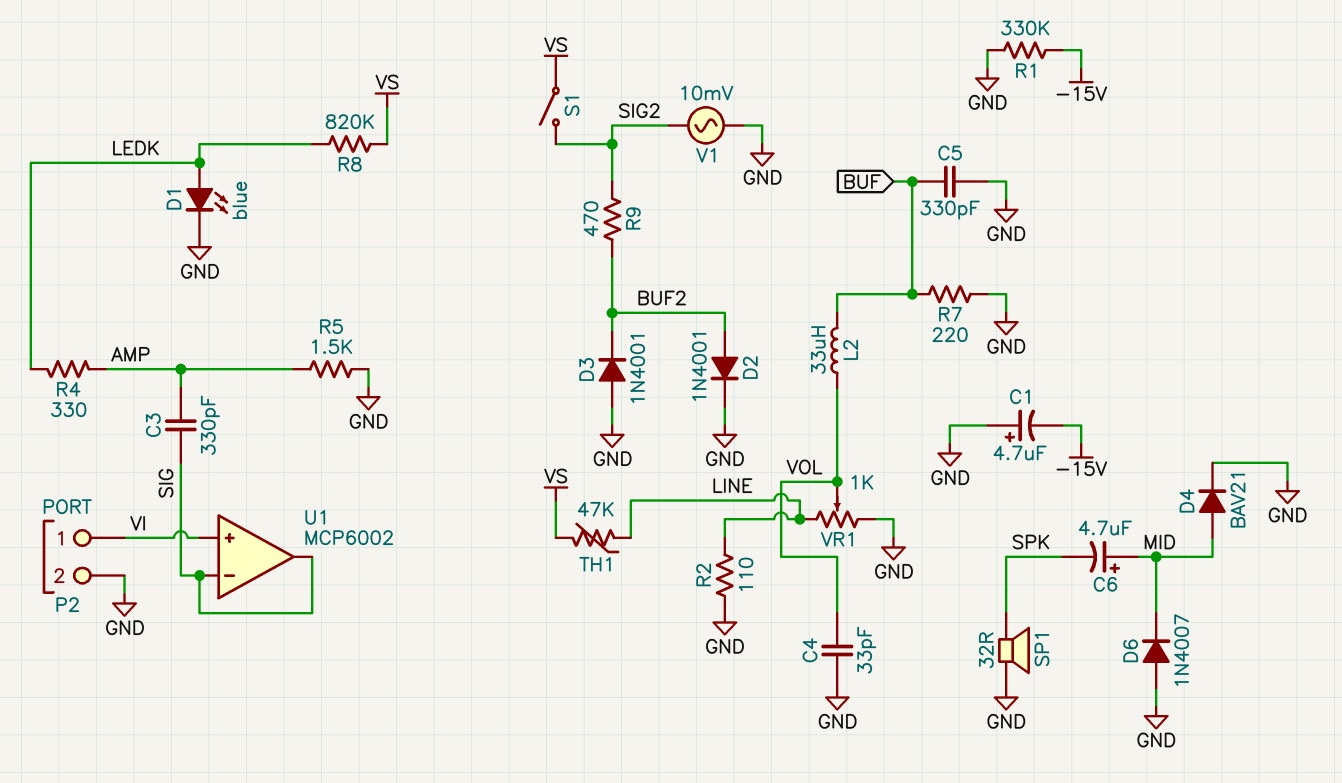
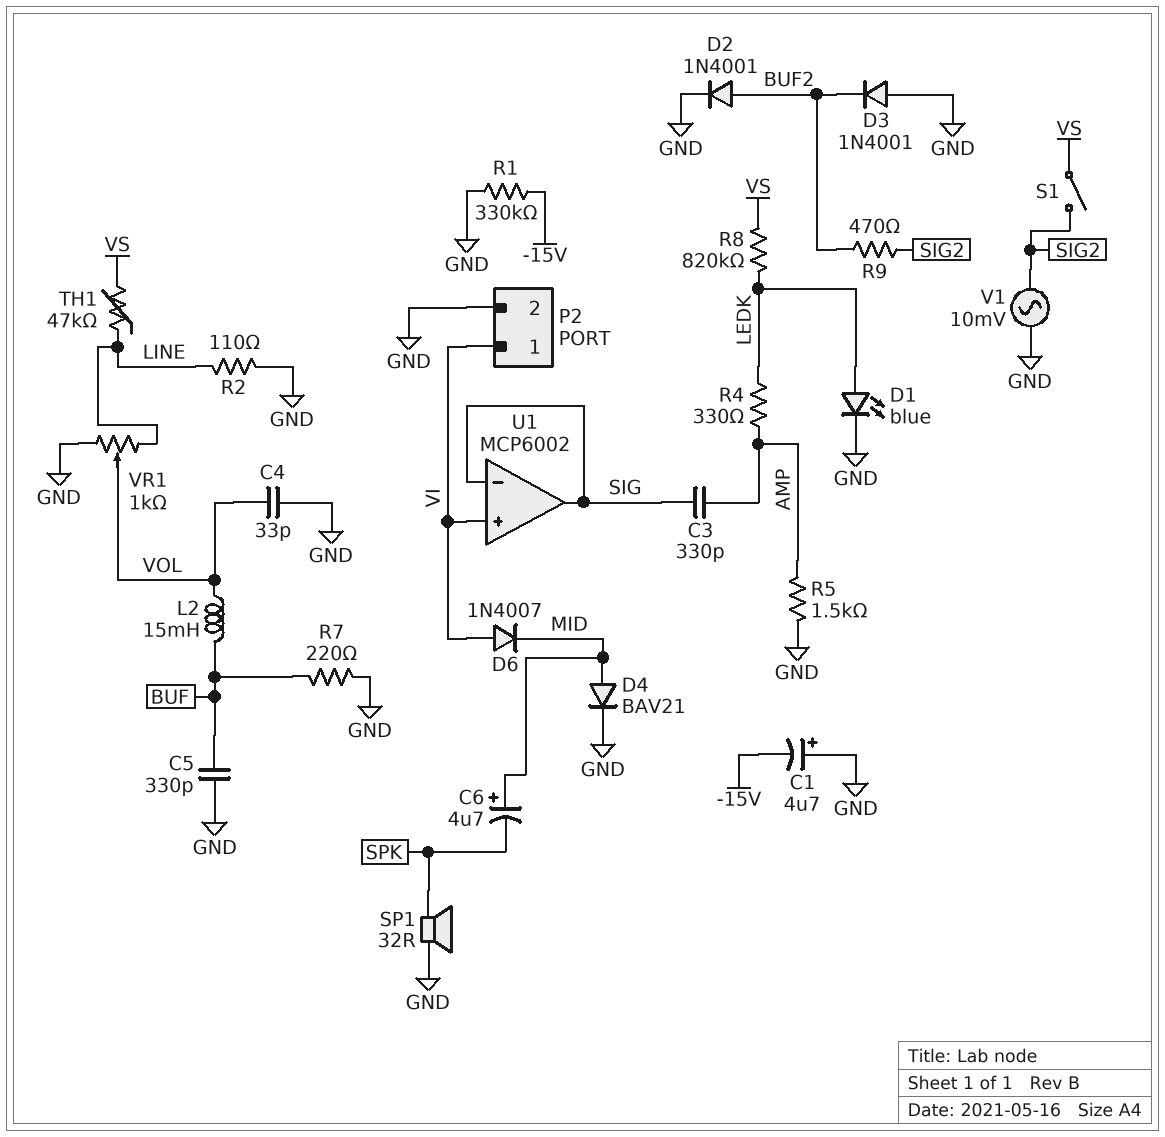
D6: diode 1N4007 (A GND, K MID) -> diode 1N4007 (A VI, K MID)
L2: 33uH (BUF, VOL) -> 15mH (BUF, VOL)

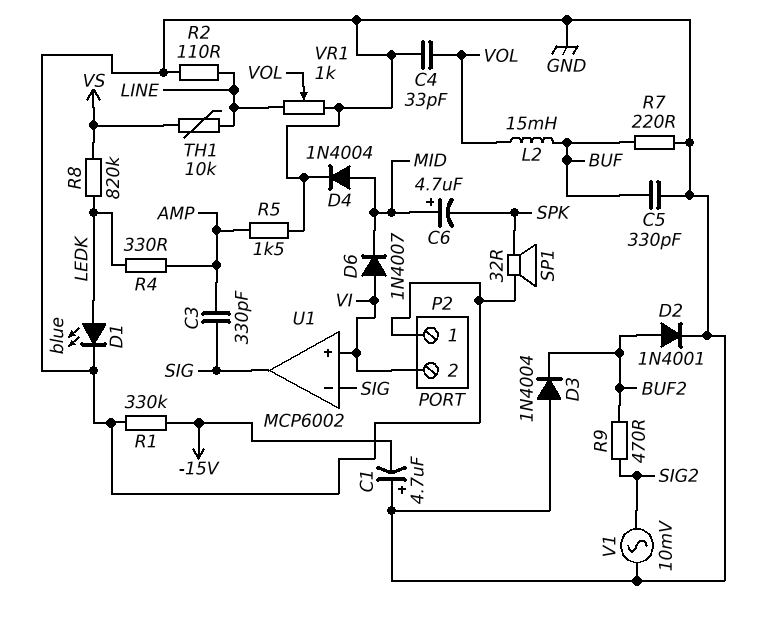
D3: diode 1N4001 (A GND, K BUF2) -> diode 1N4004 (A GND, K BUF2)
D4: diode BAV21 (A MID, K GND) -> diode 1N4004 (A MID, K GND)
P2 pin 1: VI -> GND
P2 pin 2: GND -> VI
S1: switch (SIG2, VS) -> none
TH1: 47k (LINE, VS) -> 10k (LINE, VS)

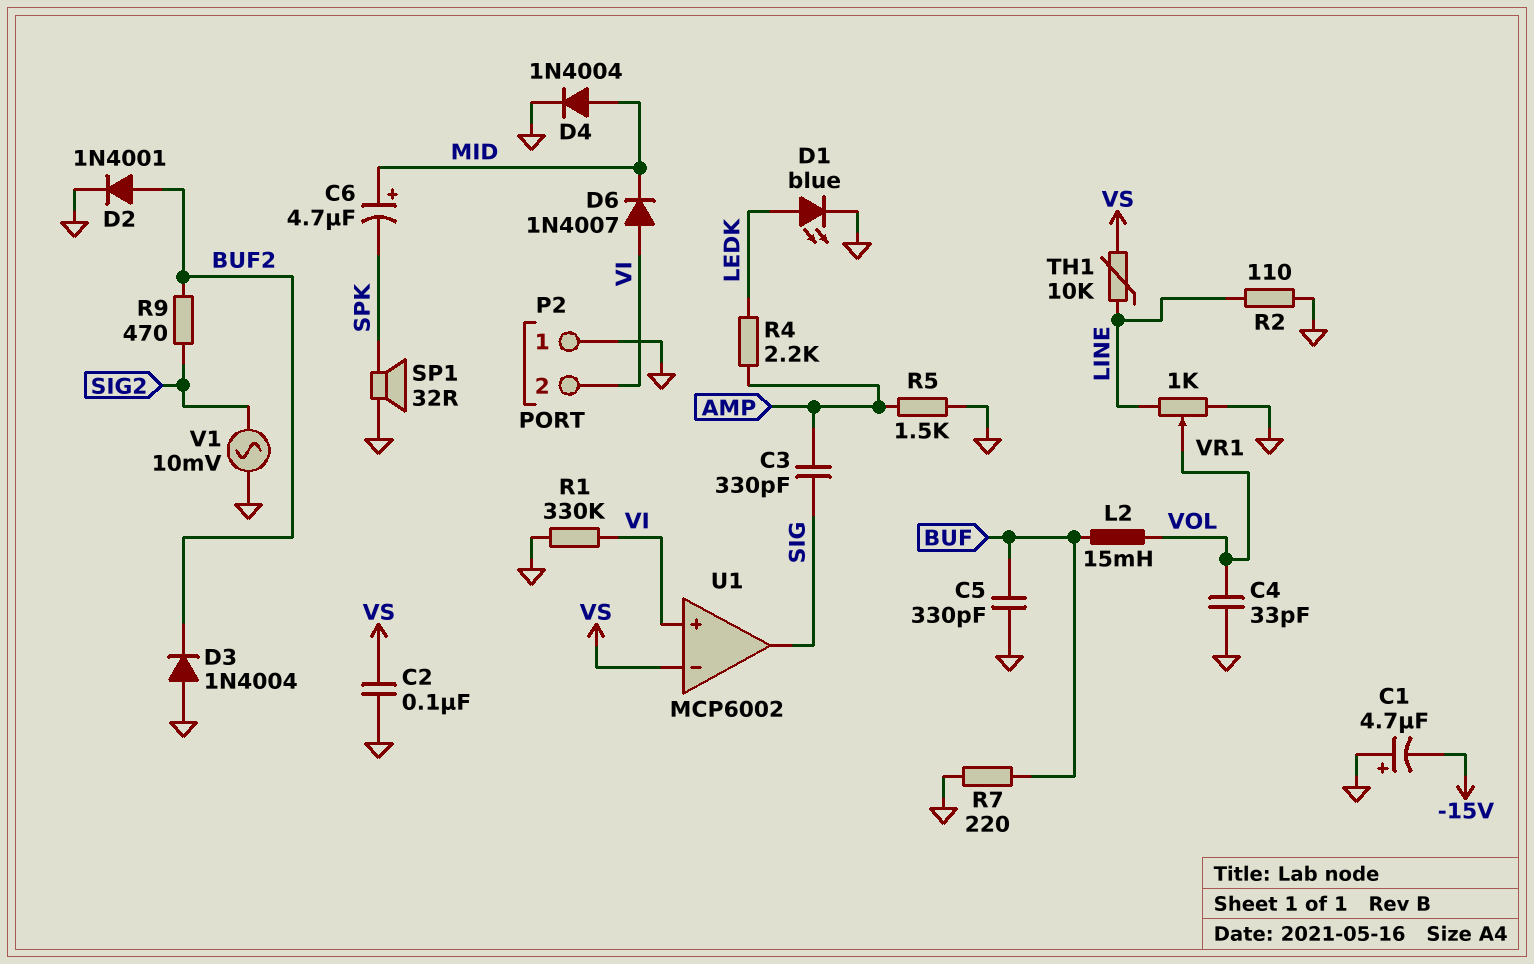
C2: none -> 100nF (GND, VS)
R1: 330k (-15V, GND) -> 330k (GND, VI)
R4: 330 (AMP, LEDK) -> 2.2k (AMP, LEDK)
R8: 820k (LEDK, VS) -> none
U1 pin in-: SIG -> VS

